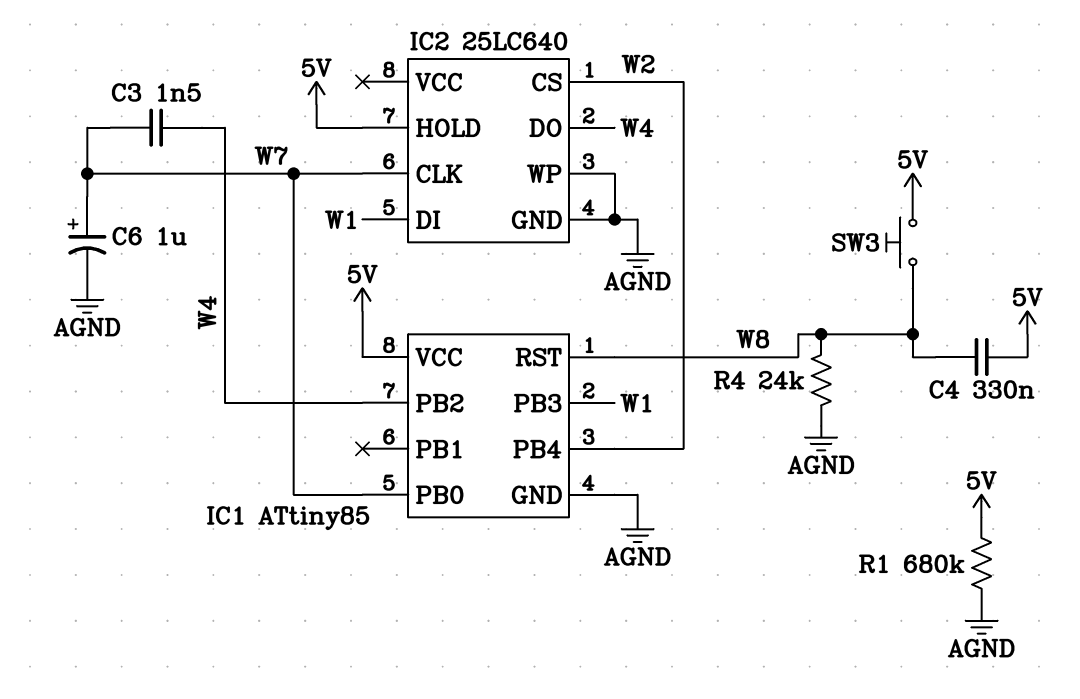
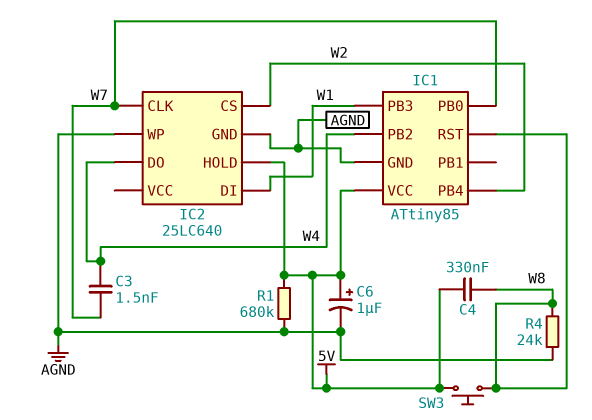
C6: 1uF (plus W7, minus AGND) -> 1uF (plus 5V, minus AGND)

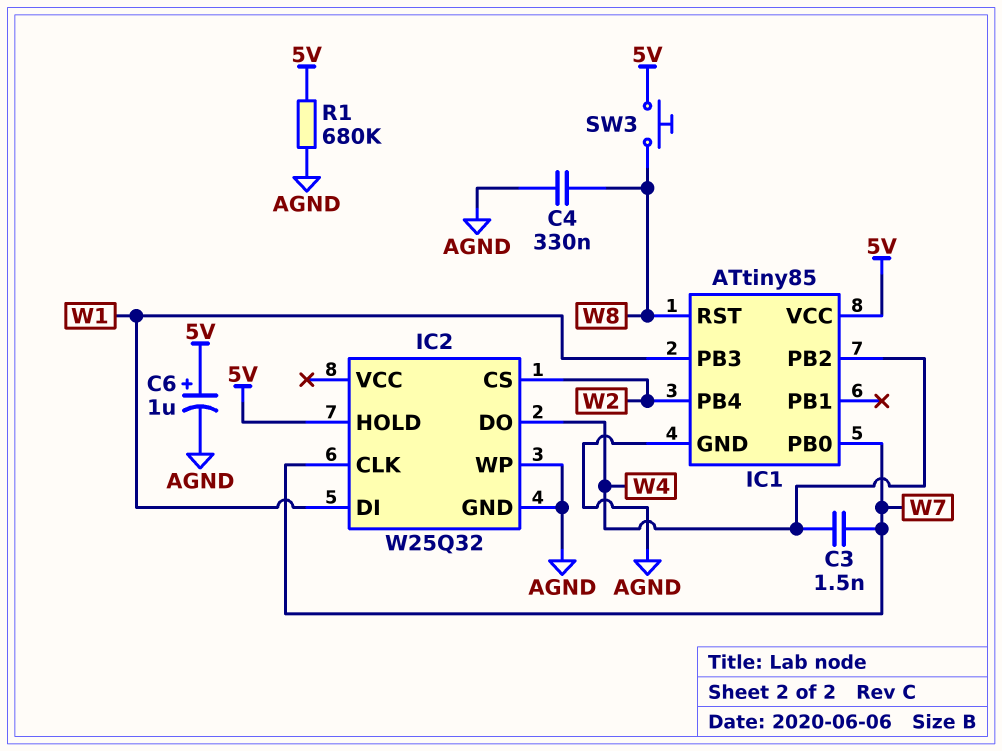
C4: 330nF (5V, W8) -> 330nF (AGND, W8)
IC2: 25LC640 -> W25Q32
R4: 24k (AGND, W8) -> none

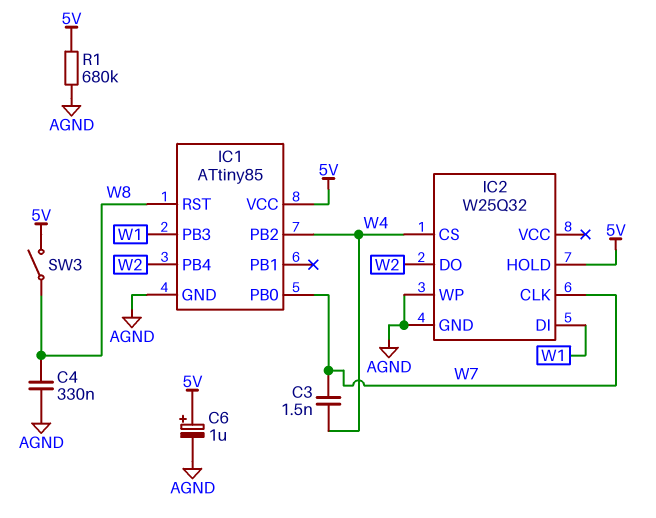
IC2 pin CS: W2 -> W4
IC2 pin DO: W4 -> W2
SW3: button (5V, W8) -> switch (5V, W8)

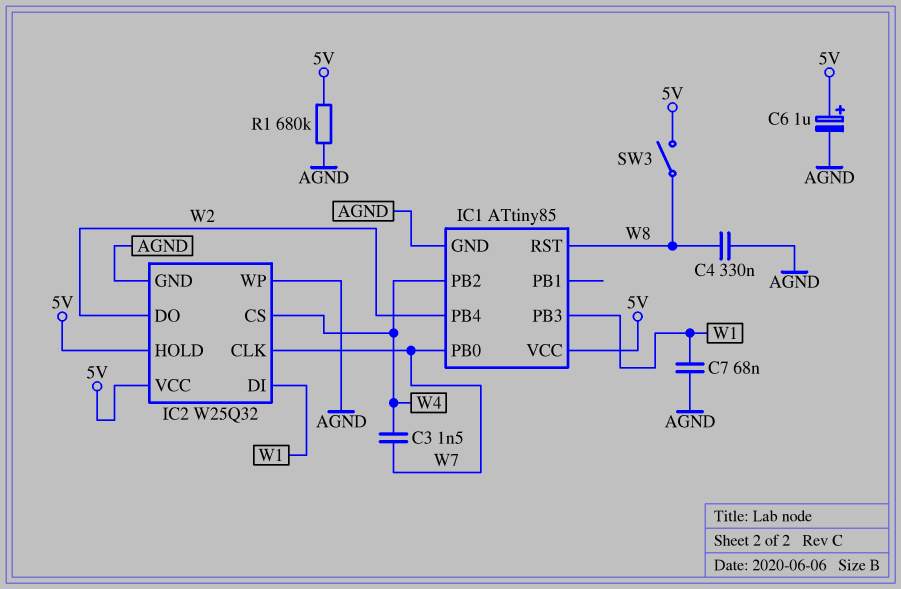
C7: none -> 68nF (AGND, W1)
IC2 pin VCC: none -> 5V

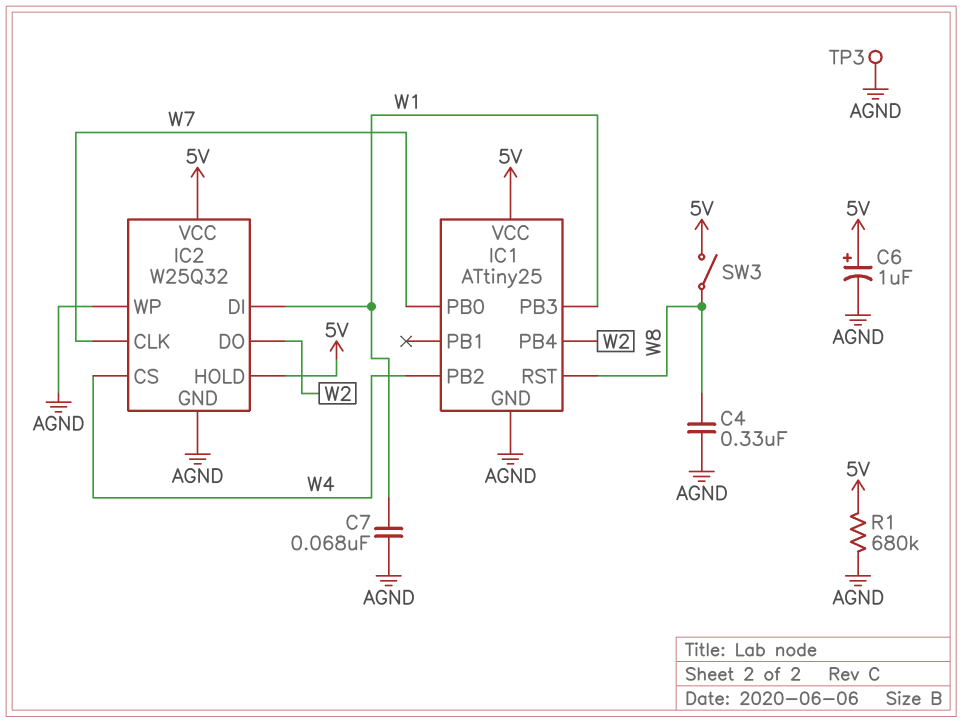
C3: 1.5nF (W4, W7) -> none
IC1: ATtiny85 -> ATtiny25
TP3: none -> test point (AGND)

